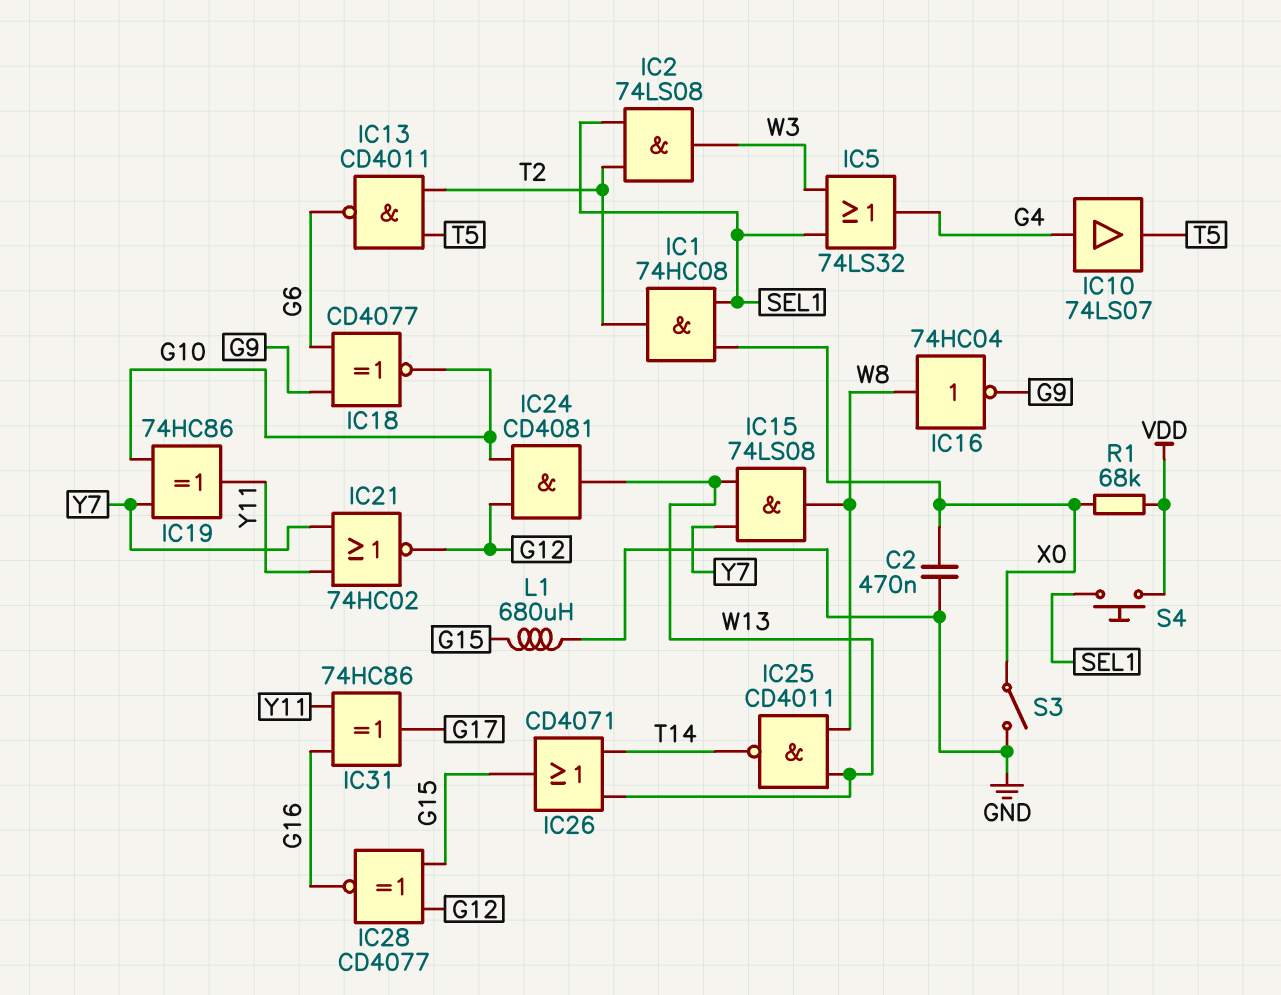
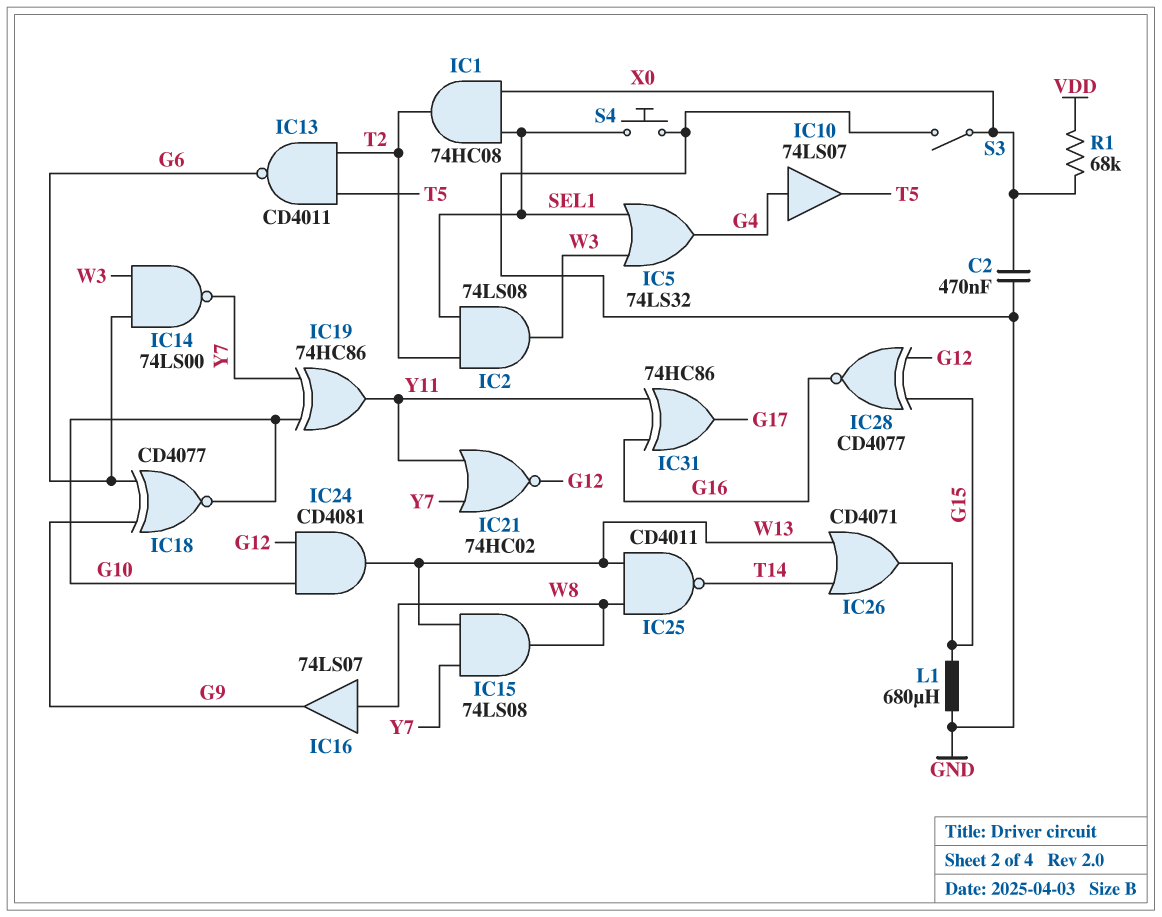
IC14: none -> NAND 74LS00 (in G6, in W3, out Y7)
IC16: NOT 74HC04 (in W8, out G9) -> buffer 74LS07 (in W8, out G9)
S4: button (SEL1, VDD) -> button (GND, SEL1)

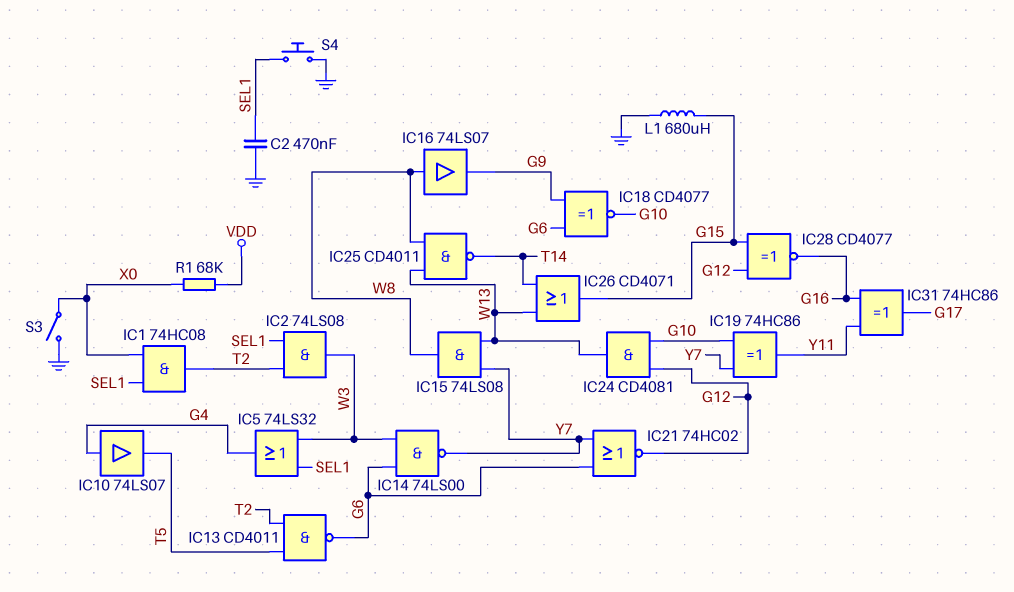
C2: 470nF (GND, X0) -> 470nF (GND, SEL1)
IC21: NOR 74HC02 (in Y7, in Y11, out G12) -> NOR 74HC02 (in G6, in Y7, out G12)

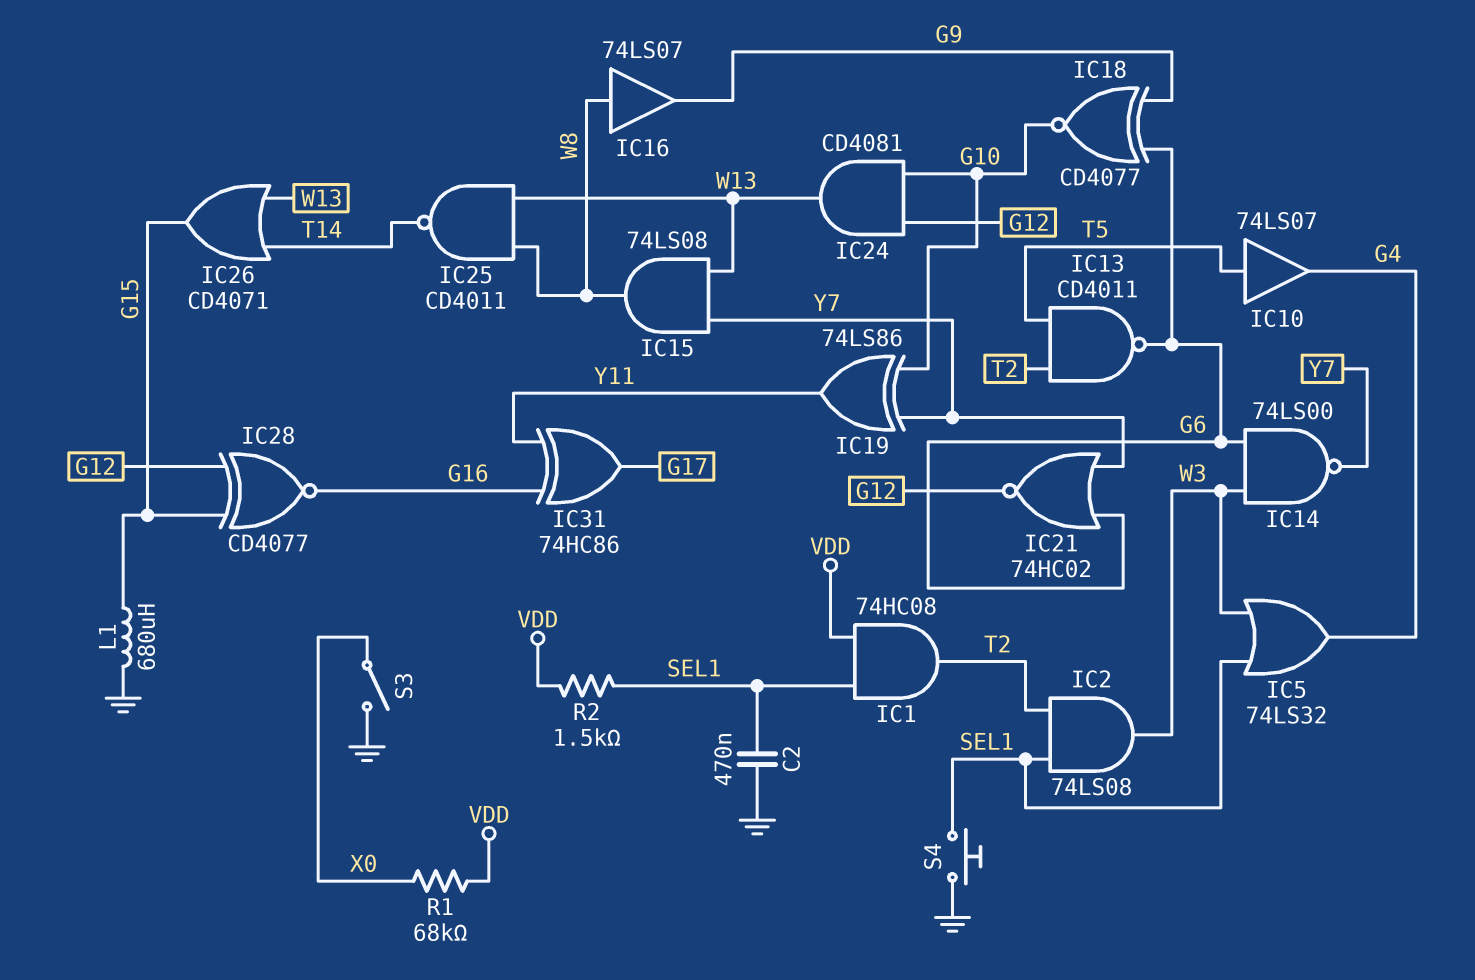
IC1: AND 74HC08 (in SEL1, in X0, out T2) -> AND 74HC08 (in SEL1, in VDD, out T2)
IC10: buffer 74LS07 (in G4, out T5) -> buffer 74LS07 (in T5, out G4)
IC19: XOR 74HC86 (in G10, in Y7, out Y11) -> XOR 74LS86 (in G10, in Y7, out Y11)
R2: none -> 1.5k (SEL1, VDD)

